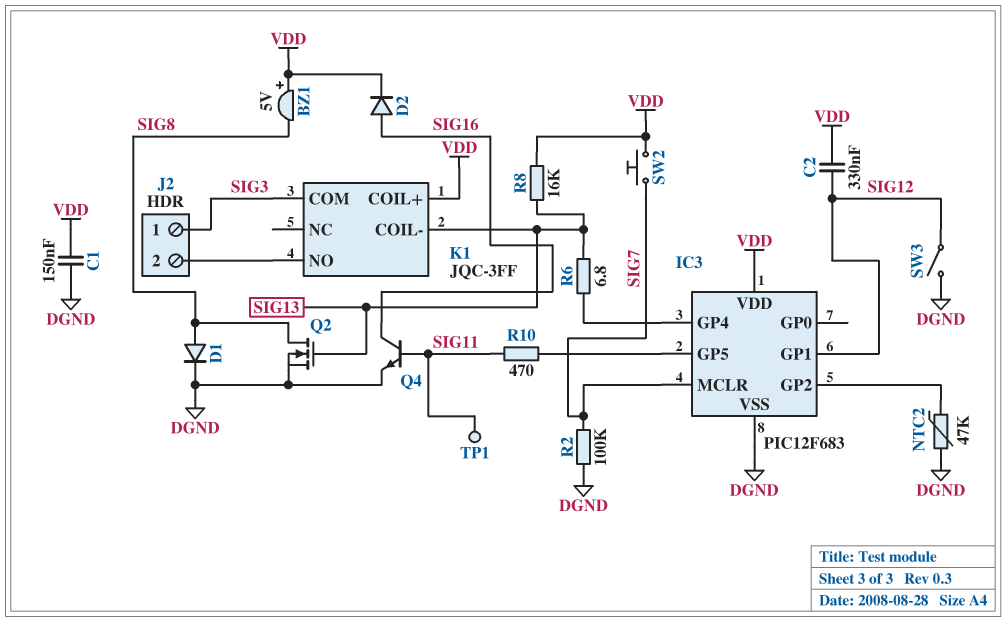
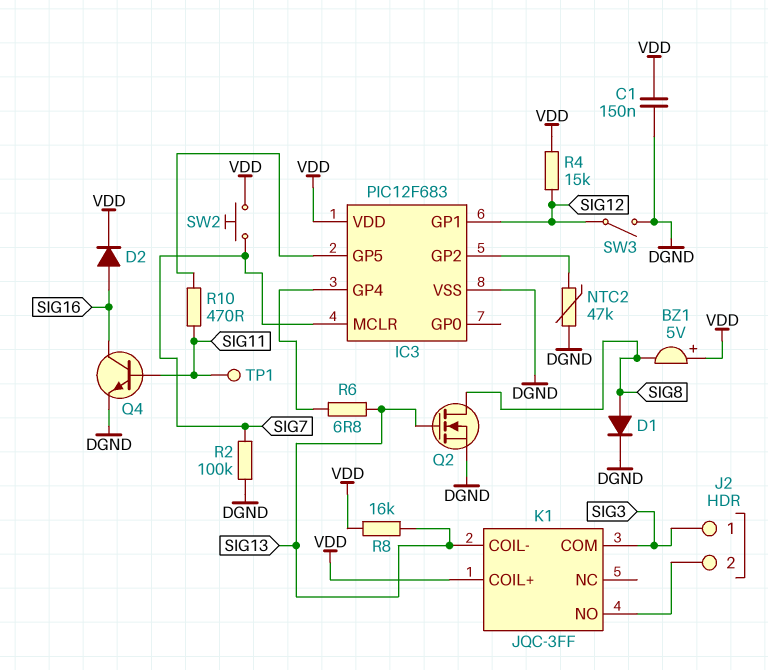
C2: 330nF (SIG12, VDD) -> none
R4: none -> 15k (SIG12, VDD)

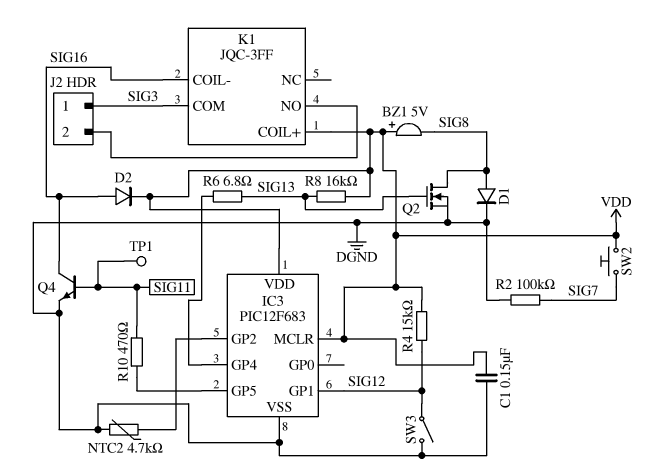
IC3 pin MCLR: SIG7 -> VDD
K1 pin COIL-: SIG13 -> SIG16
NTC2: 47k (DGND, IC3/GP2) -> 4.7k (DGND, IC3/GP2)

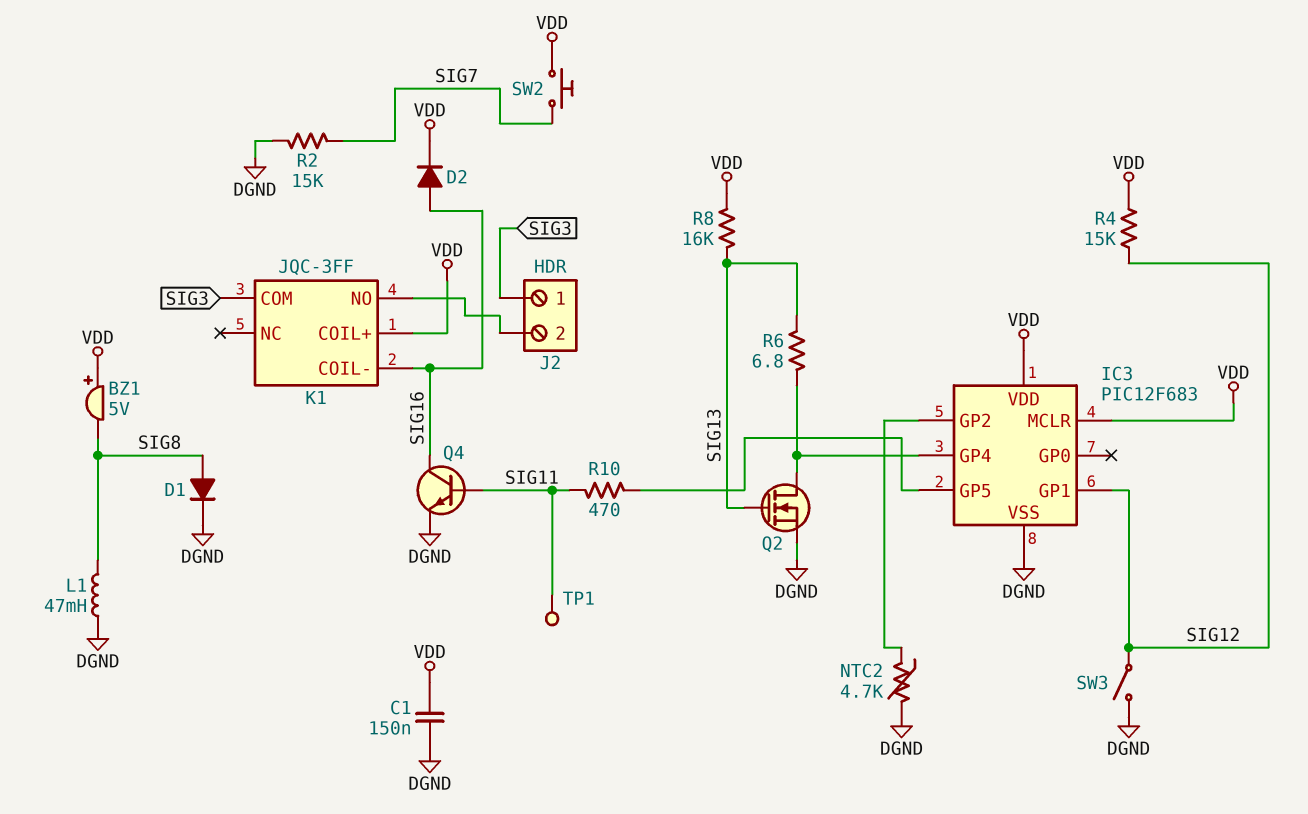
L1: none -> 47mH (DGND, SIG8)
Q2: NMOS (G SIG13, D SIG8, S DGND) -> NMOS (G SIG13, D IC3/GP4, S DGND)
R2: 100k (DGND, SIG7) -> 15k (DGND, SIG7)

